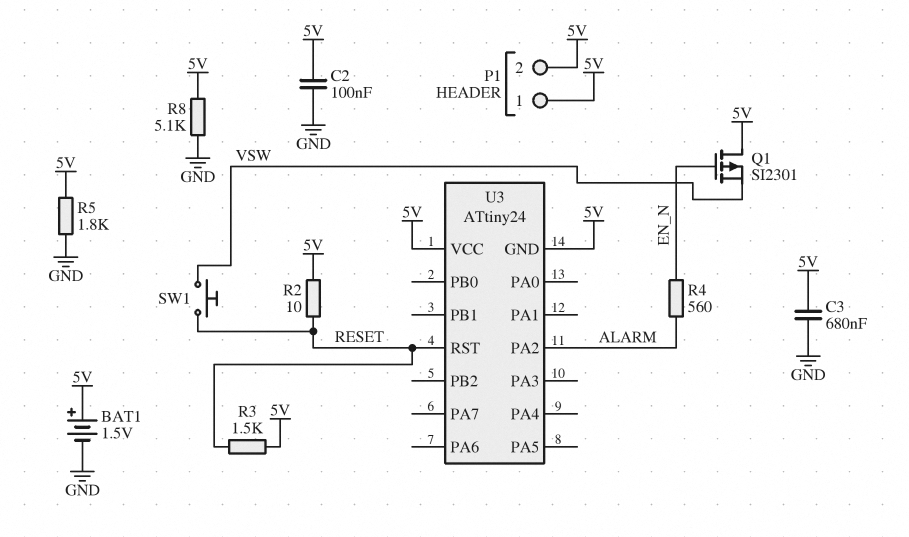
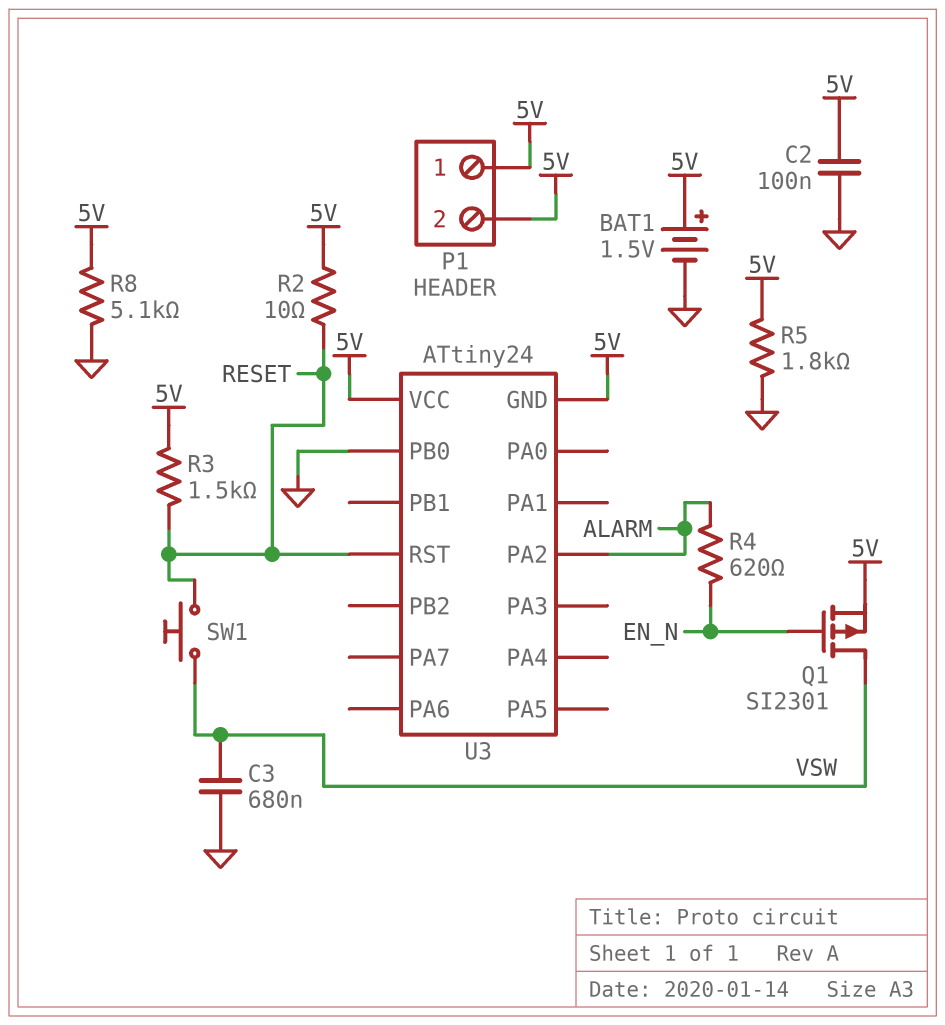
C3: 680nF (5V, GND) -> 680nF (GND, VSW)
Q1: PMOS SI2301 (G EN_N, D 5V, S VSW) -> PMOS SI2301 (G EN_N, D VSW, S 5V)
R4: 560 (ALARM, EN_N) -> 620 (ALARM, EN_N)
U3 pin PB0: none -> GND

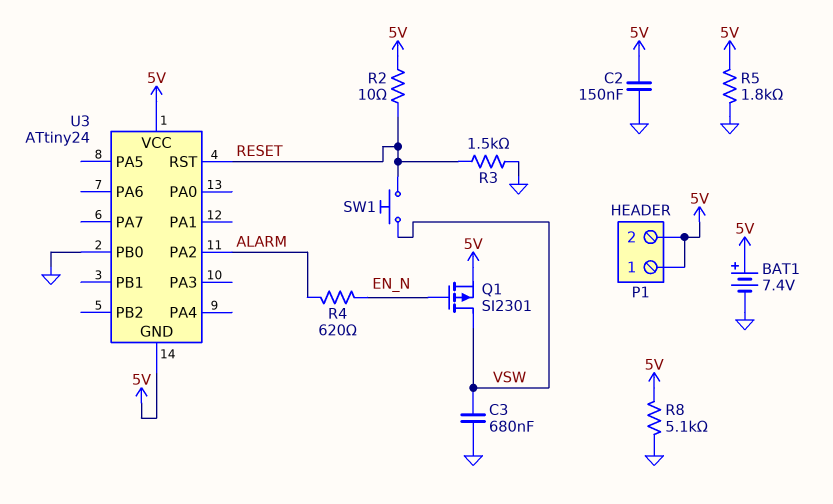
BAT1: 1.5V (plus 5V, minus GND) -> 7.4V (plus 5V, minus GND)
C2: 100nF (5V, GND) -> 150nF (5V, GND)
R3: 1.5k (5V, RESET) -> 1.5k (GND, RESET)

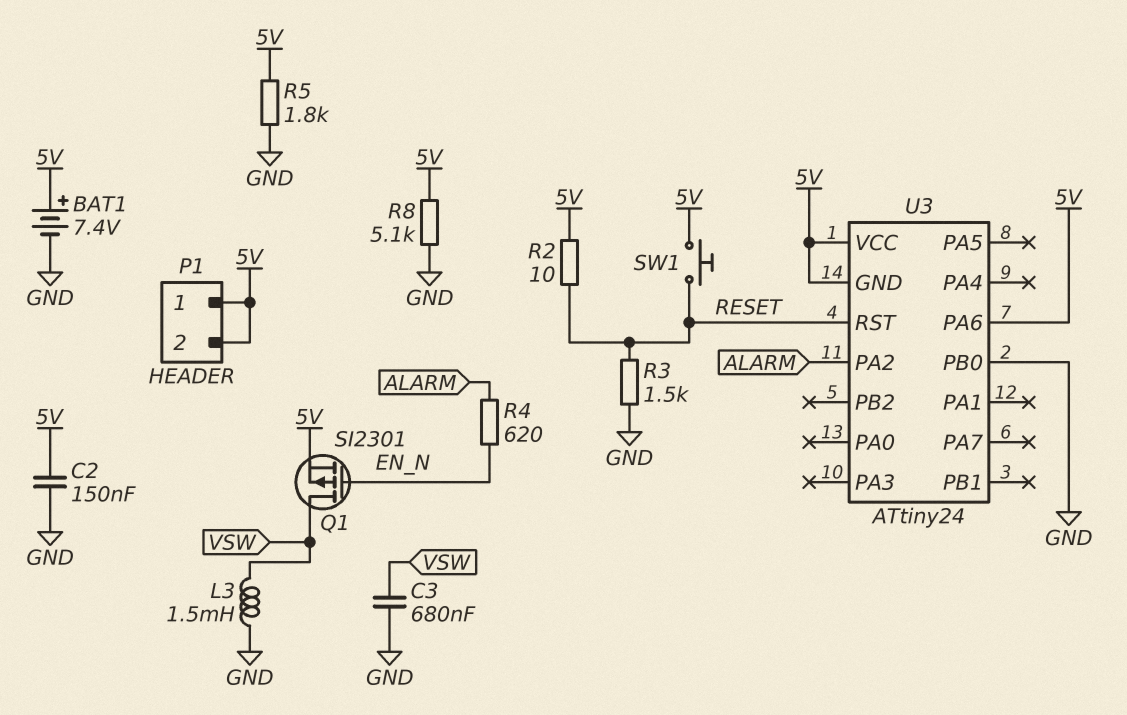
L3: none -> 1.5mH (GND, VSW)
SW1: button (RESET, VSW) -> button (5V, RESET)
U3 pin PA6: none -> 5V

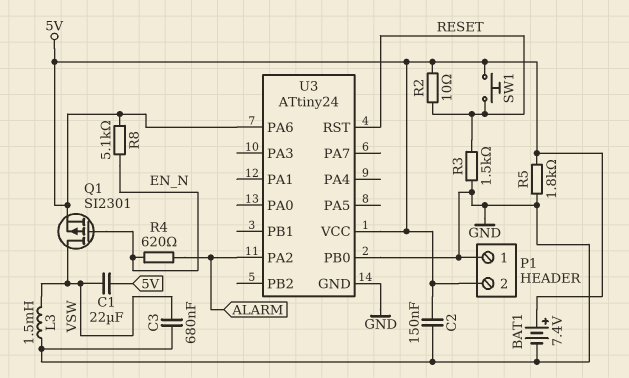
C1: none -> 22uF (5V, VSW)
P1 pin 1: 5V -> GND
R8: 5.1k (5V, GND) -> 5.1k (5V, EN_N)
U3 pin GND: 5V -> GND

